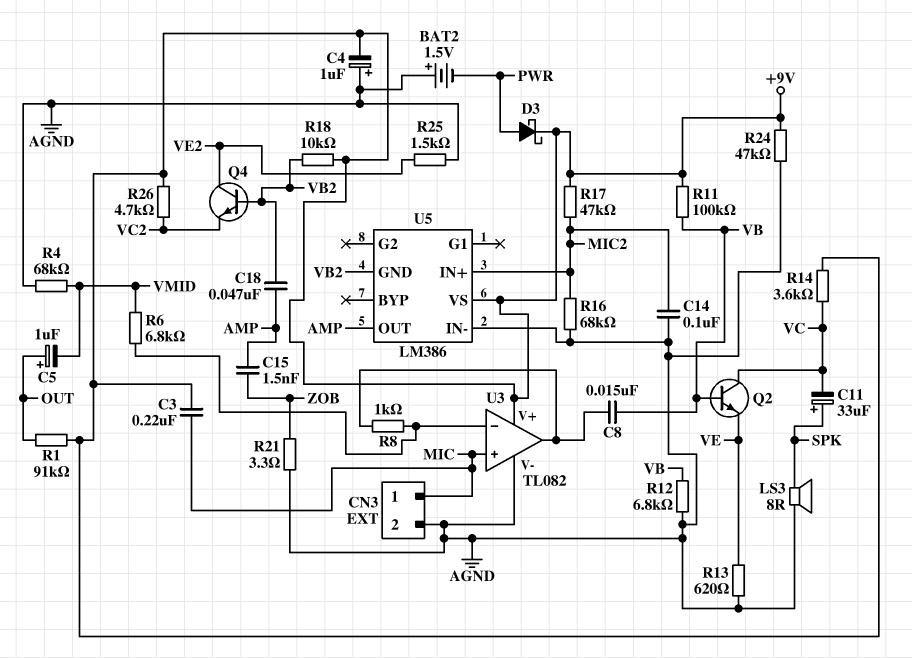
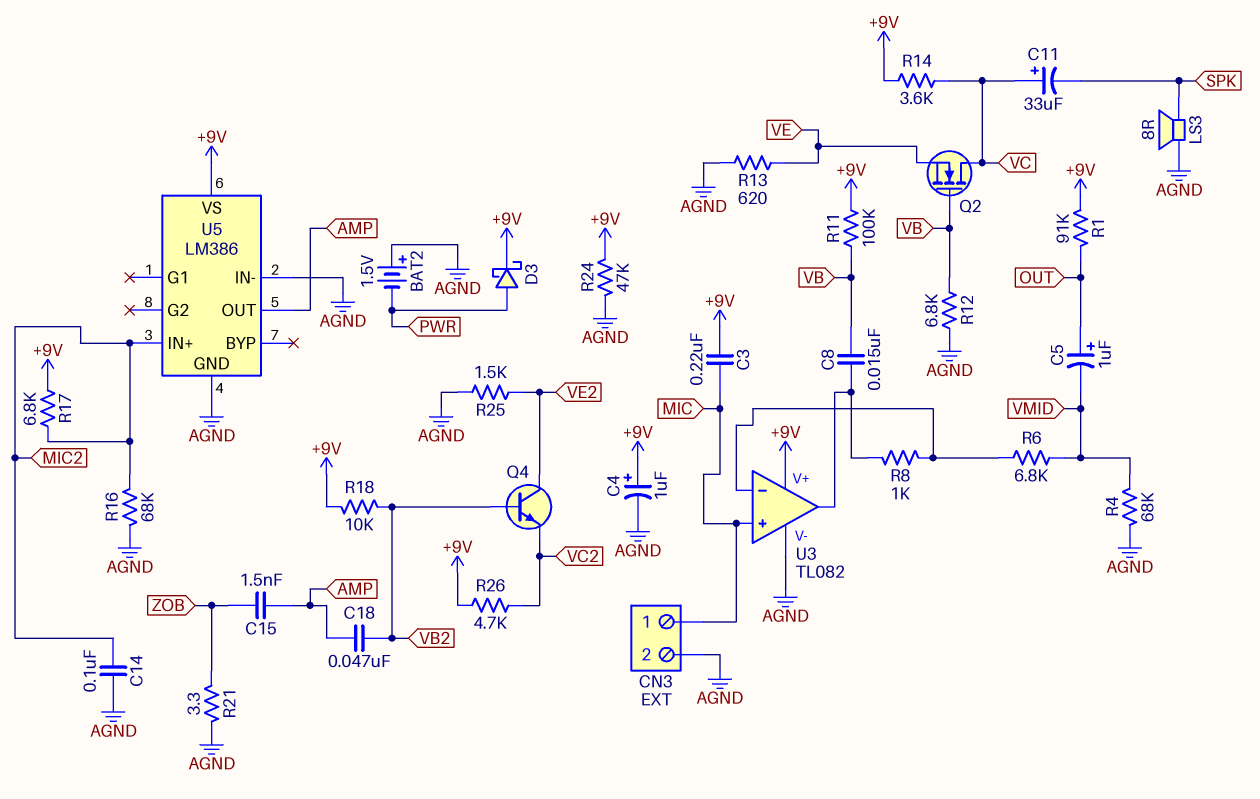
C4: 1uF (plus AGND, minus +9V) -> 1uF (plus +9V, minus AGND)
C11: 33uF (plus SPK, minus VC) -> 33uF (plus VC, minus SPK)
Q2: NPN (B VB, C VC, E VE) -> NMOS (G VB, D VC, S VE)
R17: 47k (+9V, MIC2) -> 6.8k (+9V, MIC2)
U5 pin GND: VB2 -> AGND

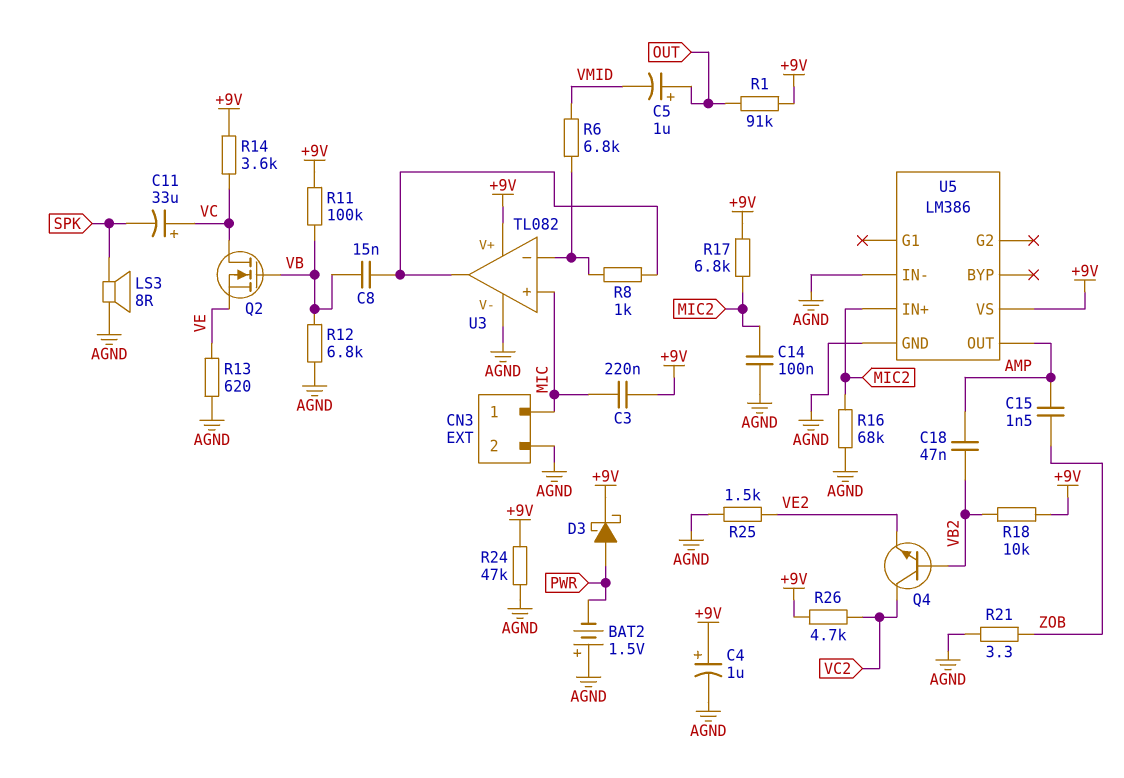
Q4: NPN (B VB2, C VE2, E VC2) -> NPN (B VB2, C VC2, E VE2)
R4: 68k (AGND, VMID) -> none

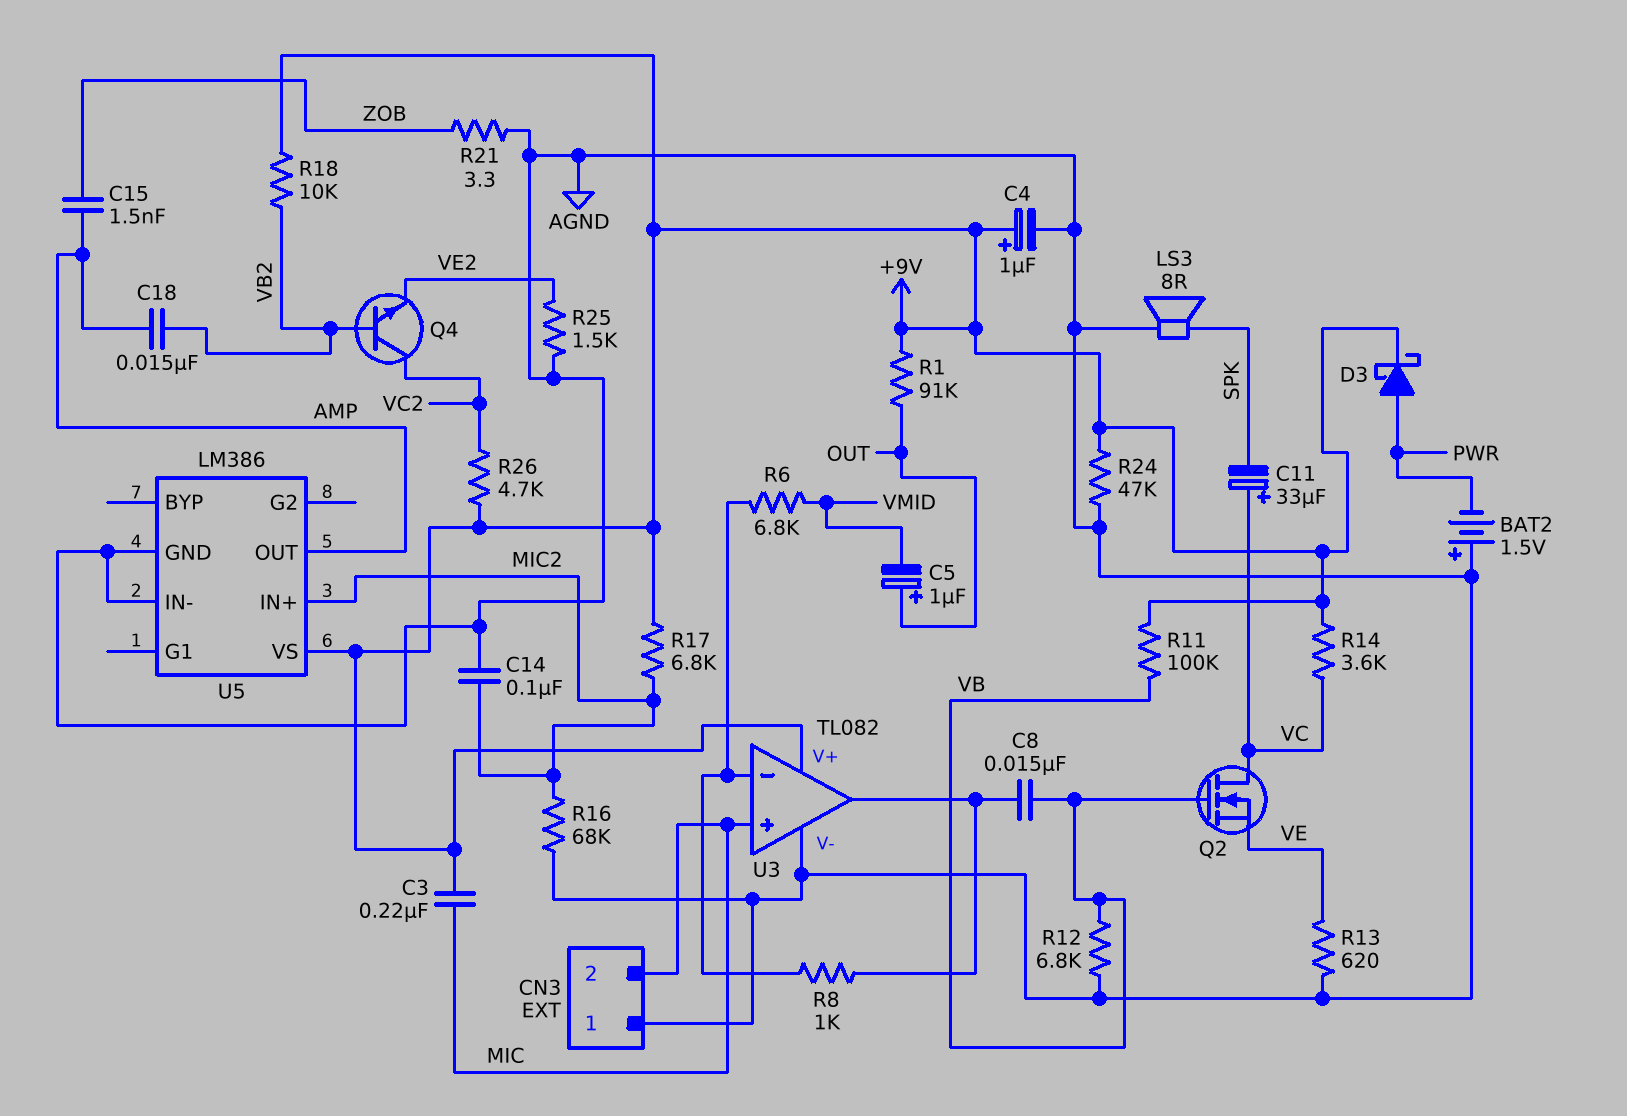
C18: 47nF (AMP, VB2) -> 15nF (AMP, VB2)
CN3 pin 1: MIC -> AGND
CN3 pin 2: AGND -> MIC

